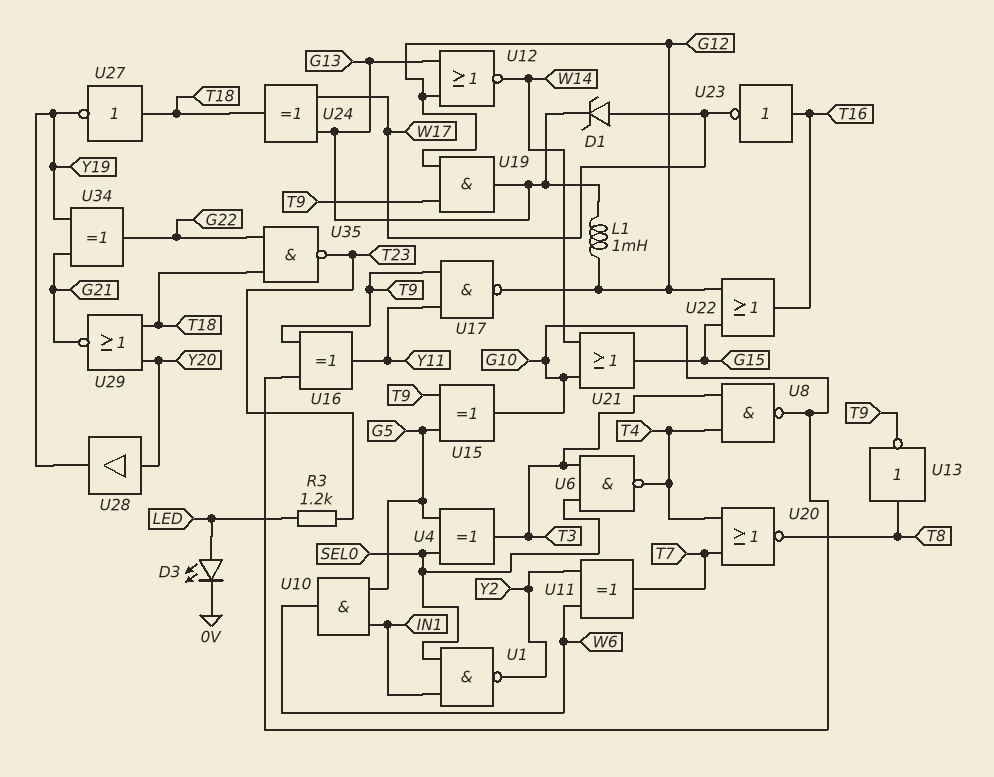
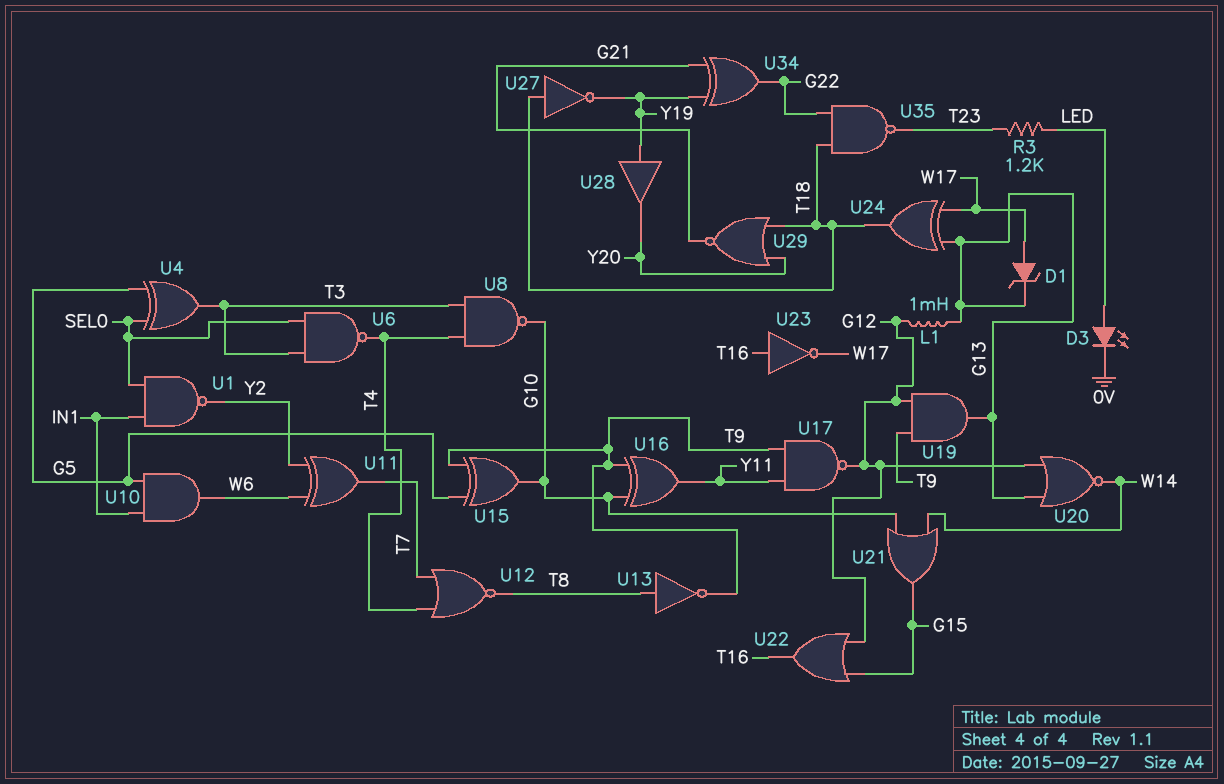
U12: NOR (in G12, in G13, out W14) -> NOR (in T4, in T7, out T8)
U20: NOR (in T4, in T7, out T8) -> NOR (in G12, in G13, out W14)
U28: buffer (in Y20, out Y19) -> buffer (in Y19, out Y20)

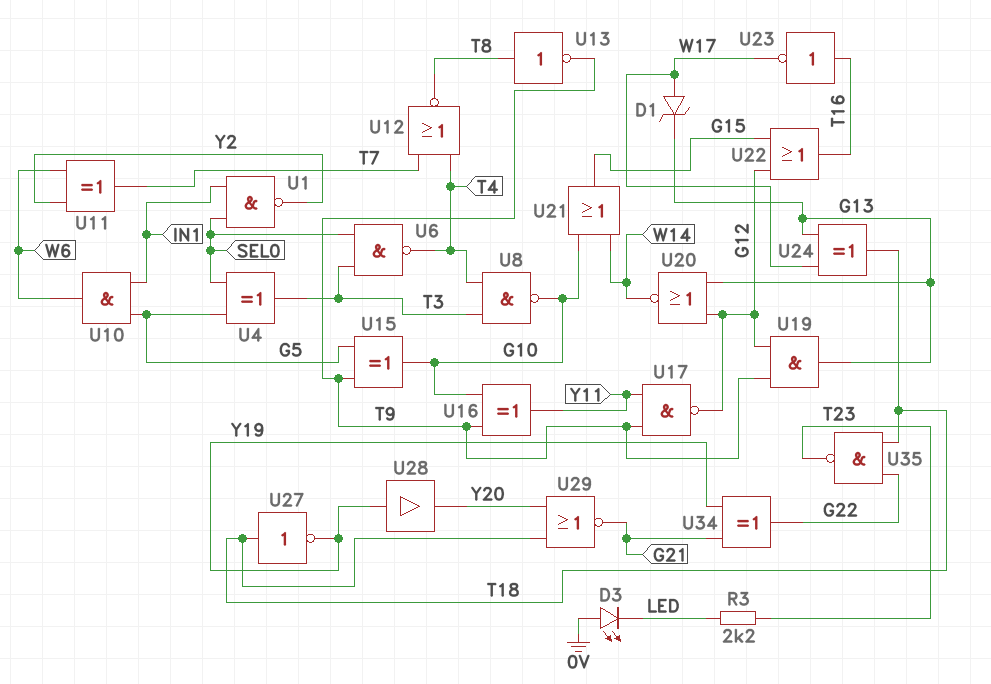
D3: LED (A LED, K 0V) -> LED (A 0V, K LED)
L1: 1mH (G12, G13) -> none
R3: 1.2k (LED, T23) -> 2.2k (LED, T23)

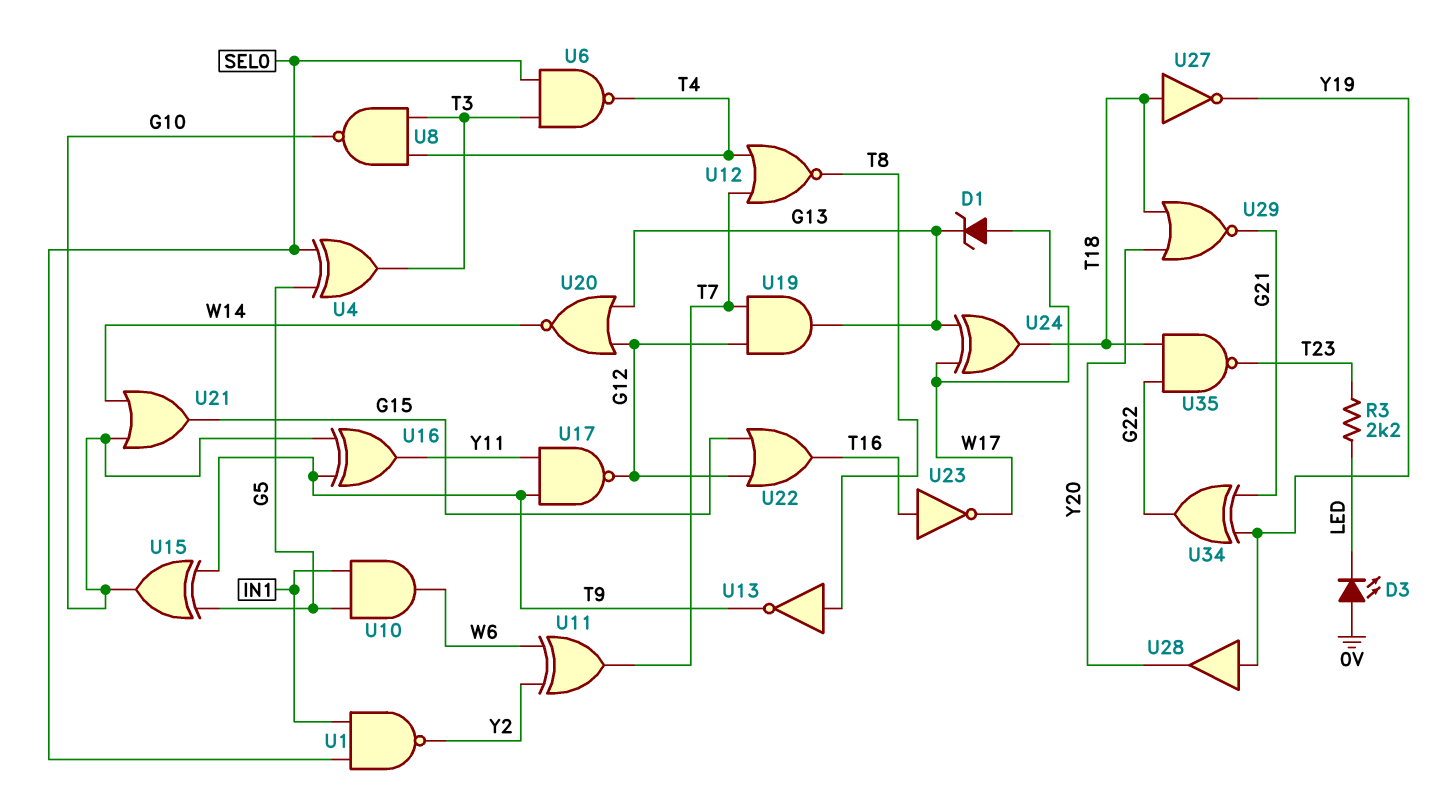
U19: AND (in G12, in T9, out G13) -> AND (in G12, in T7, out G13)

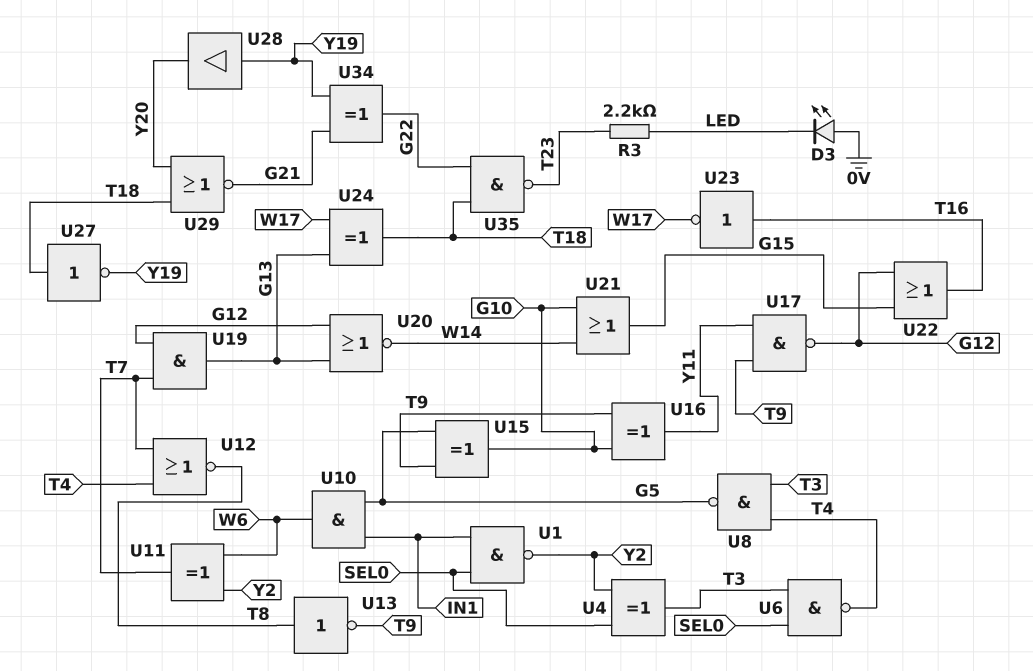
D1: zener (A W17, K G13) -> none
U4: XOR (in G5, in SEL0, out T3) -> XOR (in SEL0, in Y2, out T3)
U8: NAND (in T3, in T4, out G10) -> NAND (in T3, in T4, out G5)

